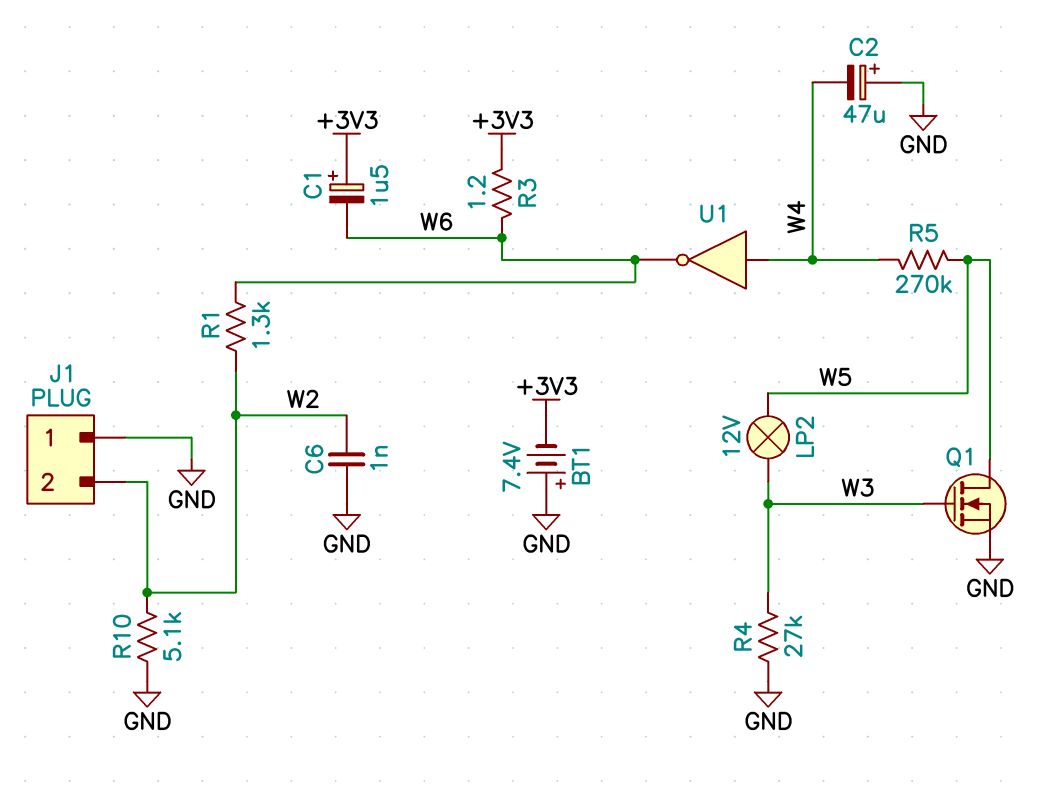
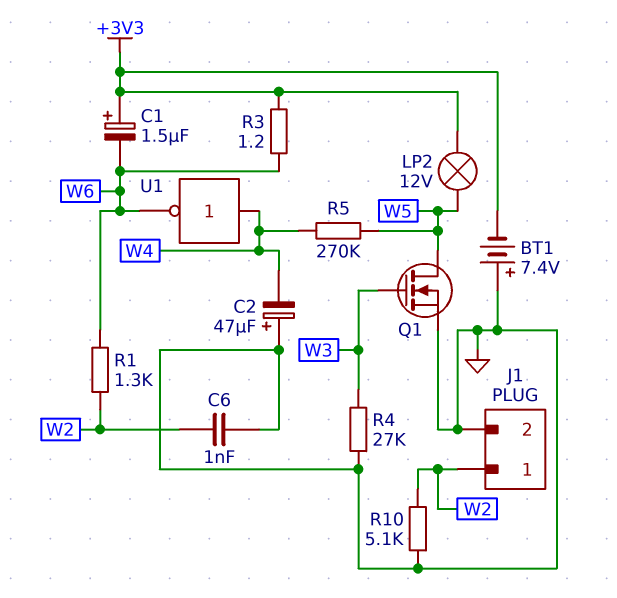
J1 pin 1: GND -> W2
J1 pin 2: W2 -> GND
LP2: lamp 12V (W3, W5) -> lamp 12V (+3V3, W5)

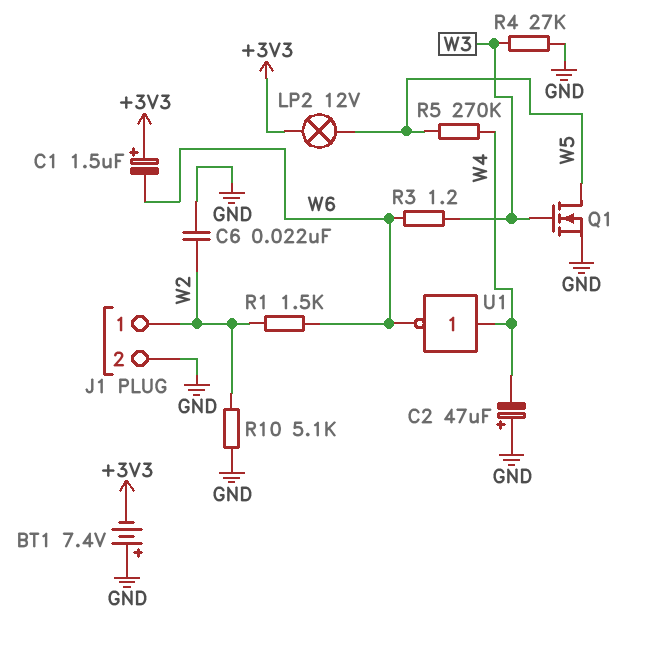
C6: 1nF (GND, W2) -> 22nF (GND, W2)
R1: 1.3k (W2, W6) -> 1.5k (W2, W6)
R3: 1.2 (+3V3, W6) -> 1.2 (W3, W6)

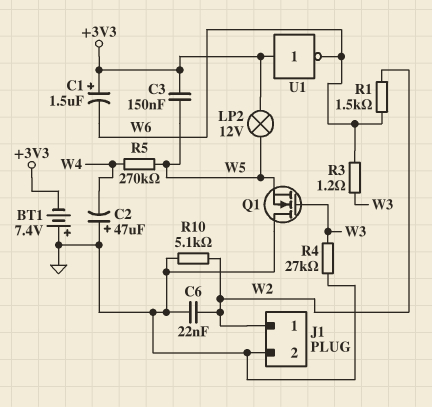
C3: none -> 150nF (+3V3, W5)
Q1: NMOS (G W3, D W5, S GND) -> NMOS (G W3, D GND, S W5)
U1: NOT (in W4, out W6) -> NOT (in +3V3, out W6)

